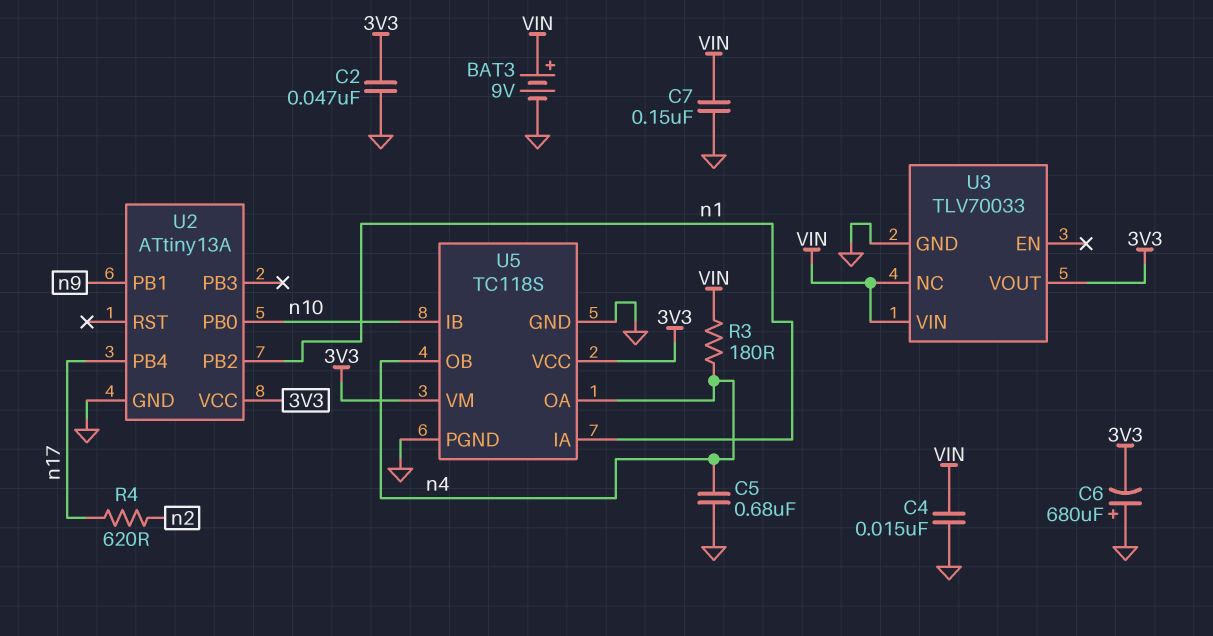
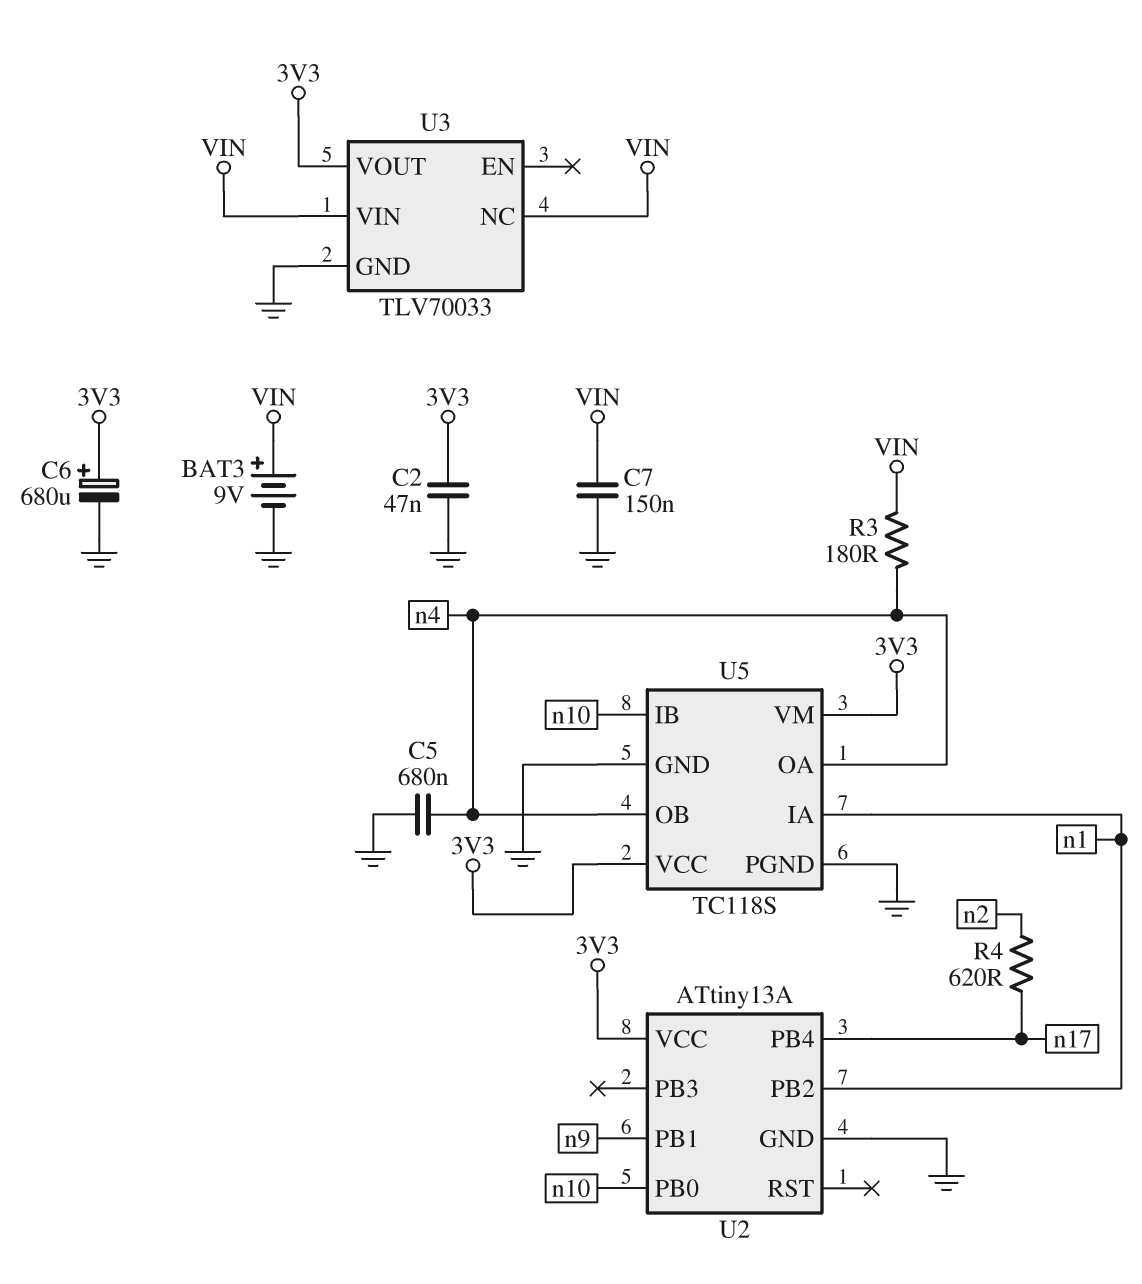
C4: 15nF (GND, VIN) -> none
C6: 680uF (plus GND, minus 3V3) -> 680uF (plus 3V3, minus GND)

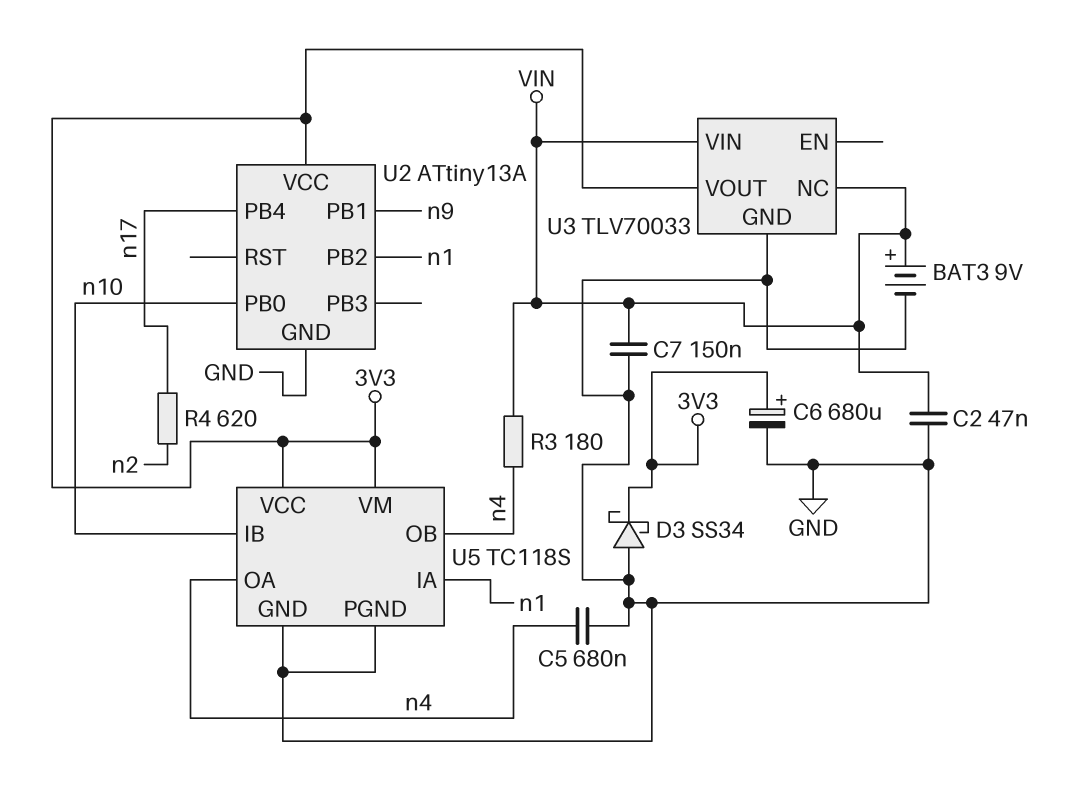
C2: 47nF (3V3, GND) -> 47nF (GND, VIN)
D3: none -> schottky SS34 (A GND, K 3V3)

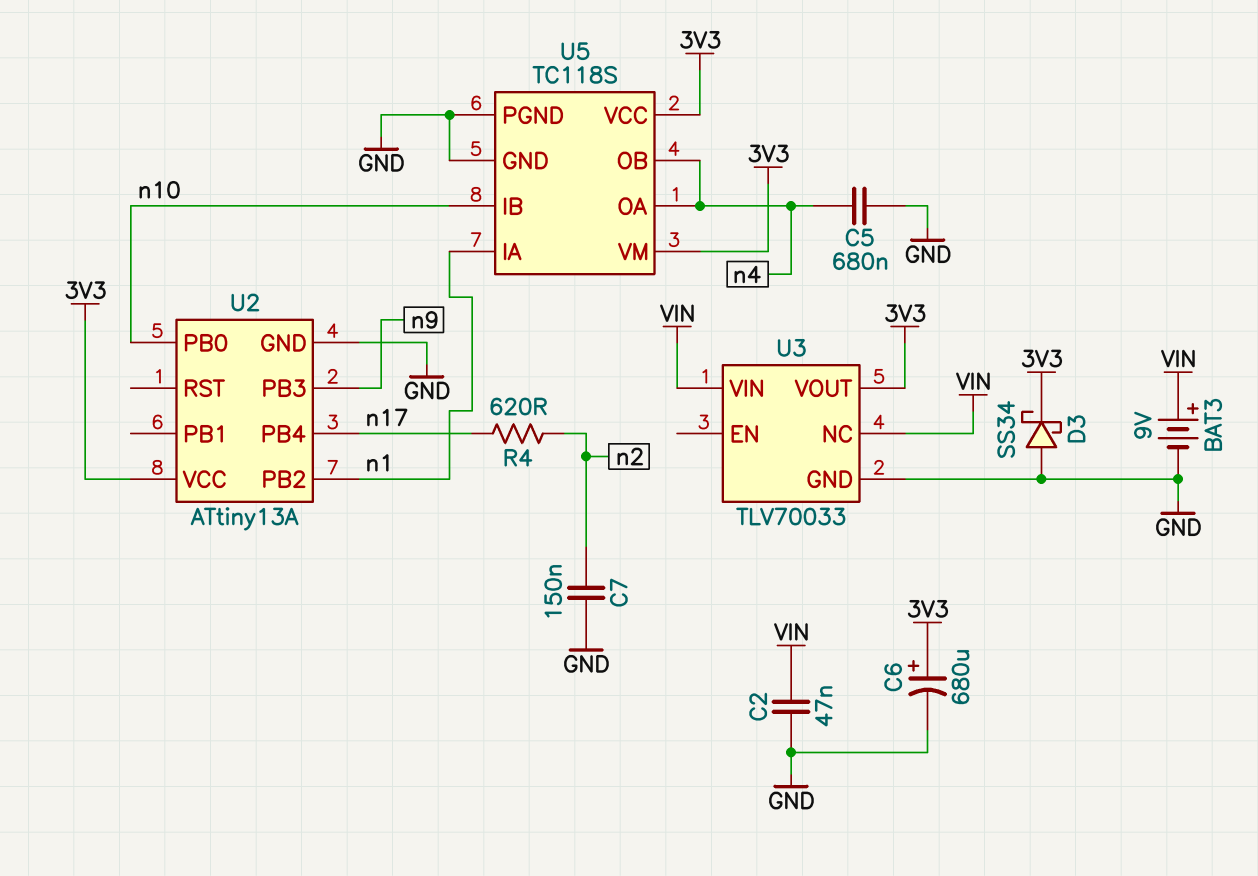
C7: 150nF (GND, VIN) -> 150nF (GND, n2)
R3: 180 (VIN, n4) -> none
U2 pin PB1: n9 -> none
U2 pin PB3: none -> n9

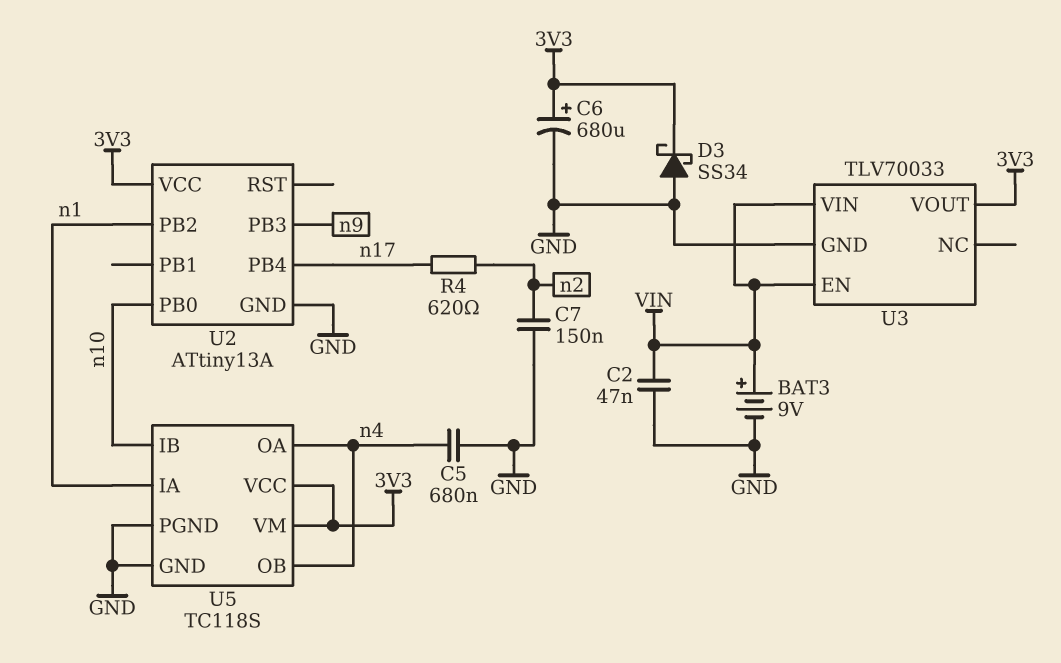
U3 pin EN: none -> VIN
U3 pin NC: VIN -> none

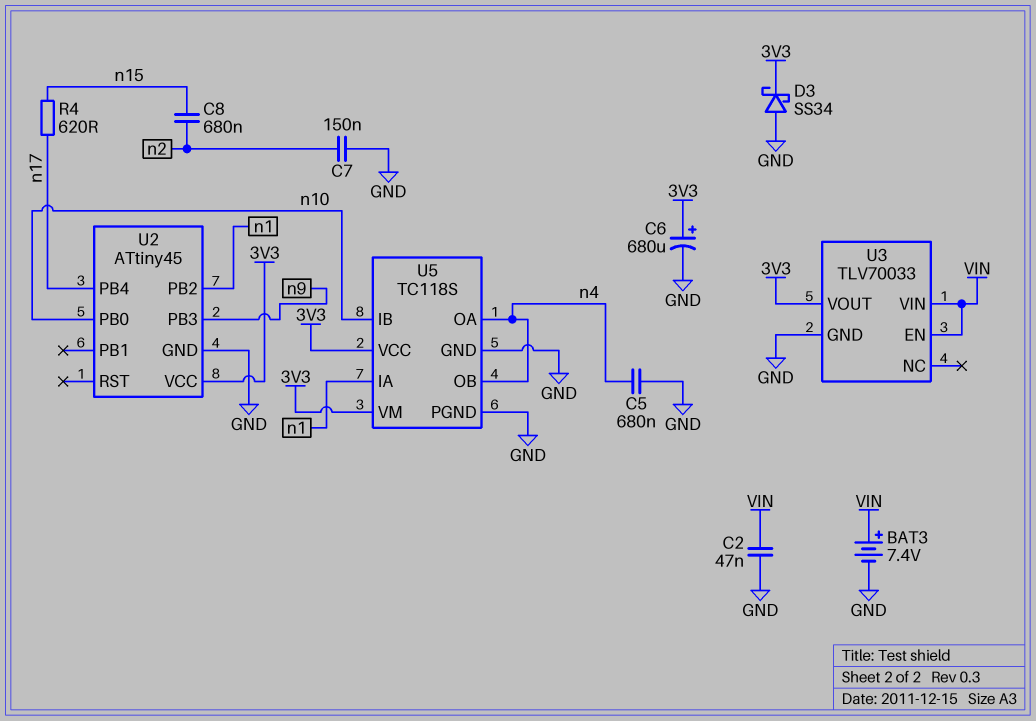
BAT3: 9V (plus VIN, minus GND) -> 7.4V (plus VIN, minus GND)
C8: none -> 680nF (n2, n15)
R4: 620 (n2, n17) -> 620 (n15, n17)
U2: ATtiny13A -> ATtiny45

